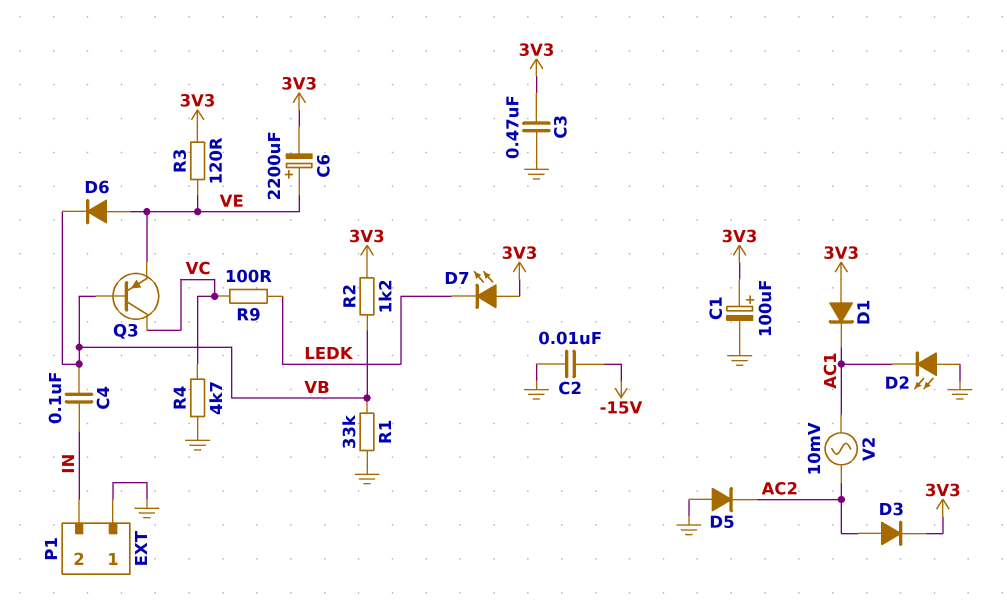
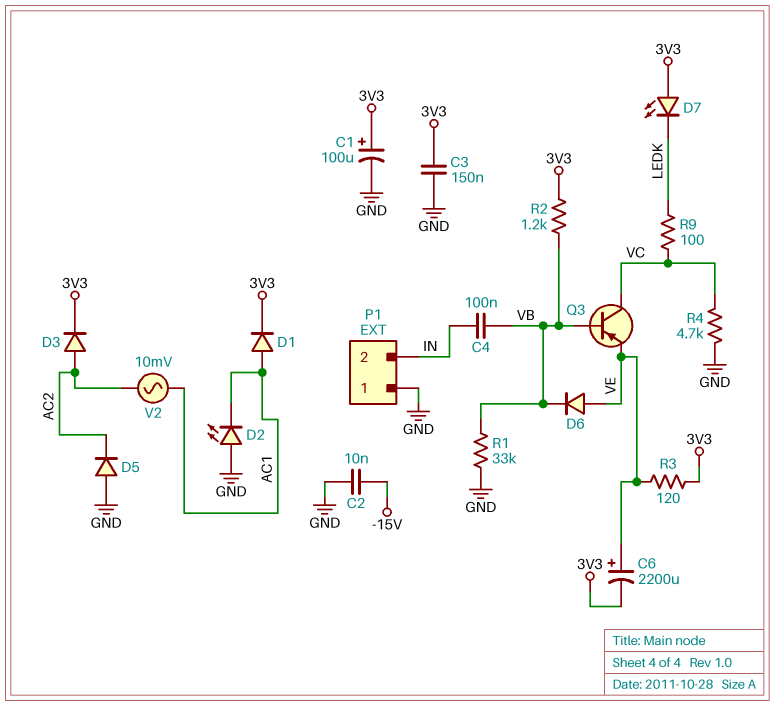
C3: 470nF (3V3, GND) -> 150nF (3V3, GND)
D1: diode (A 3V3, K AC1) -> diode (A AC1, K 3V3)

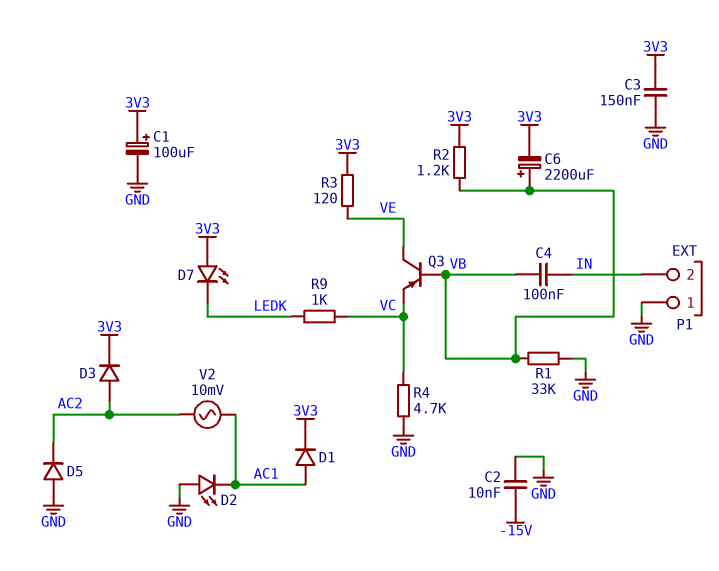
C6: 2200uF (plus VE, minus 3V3) -> 2200uF (plus VB, minus 3V3)
D6: diode (A VE, K VB) -> none
Q3: PNP (B VB, C VC, E VE) -> PNP (B VB, C VE, E VC)
R9: 100 (LEDK, VC) -> 1k (LEDK, VC)

